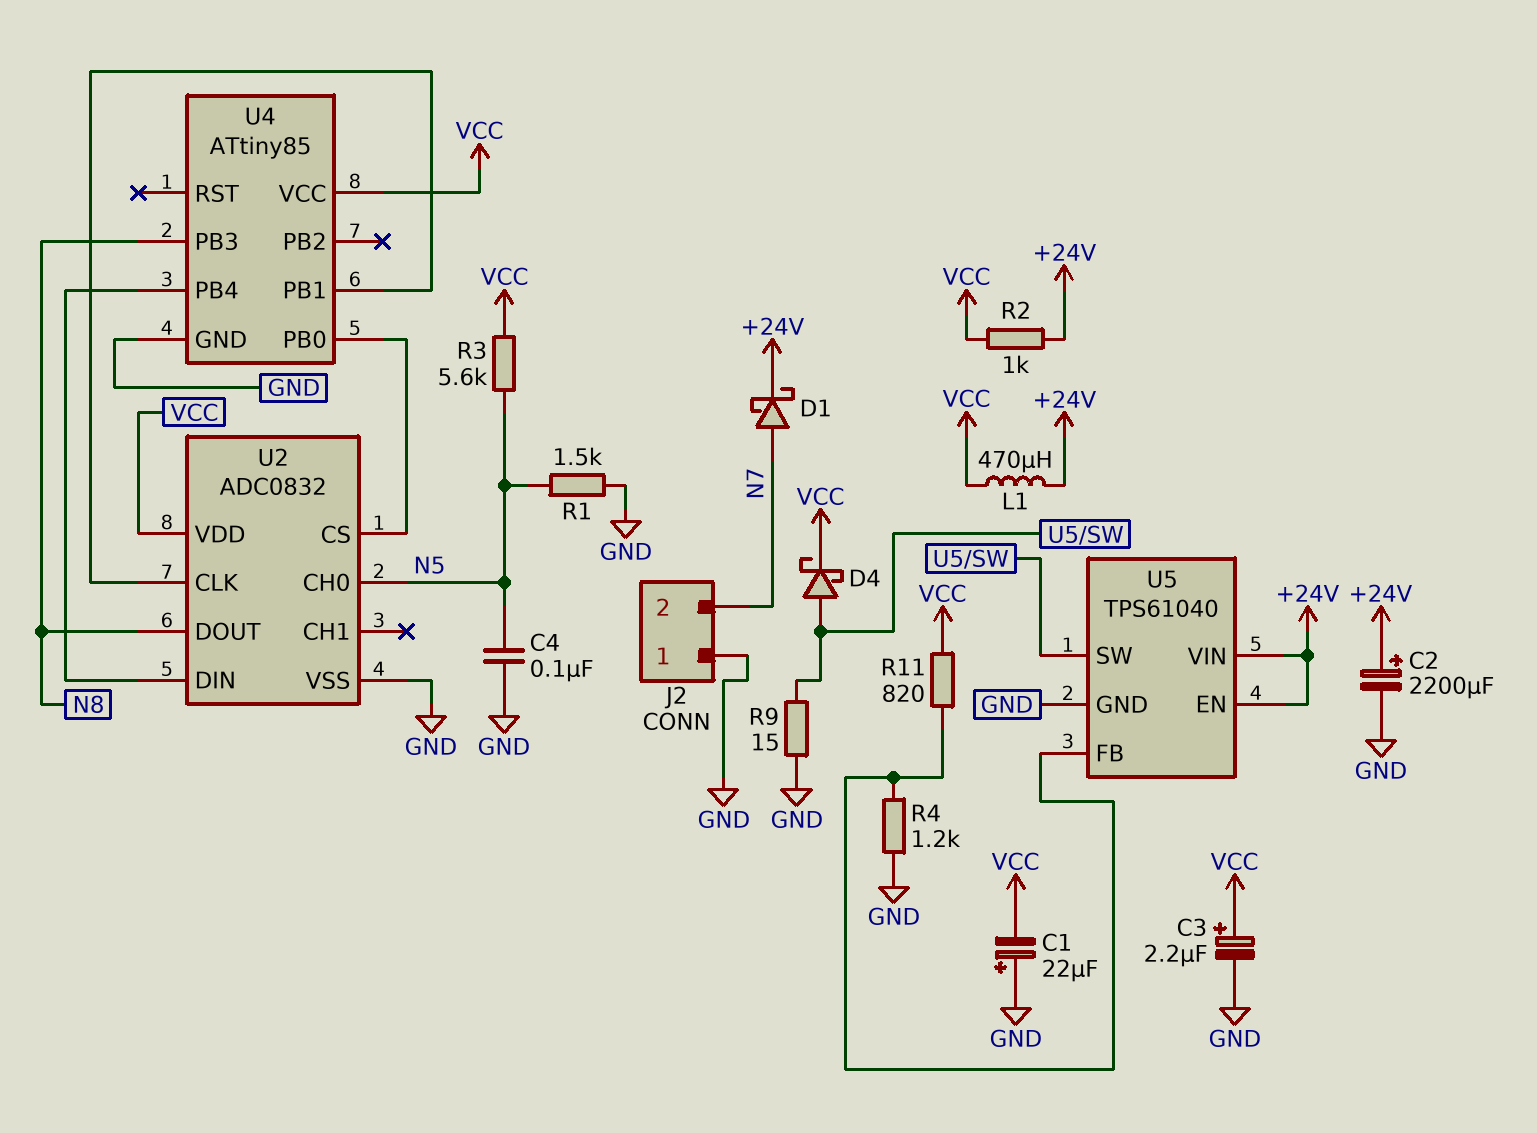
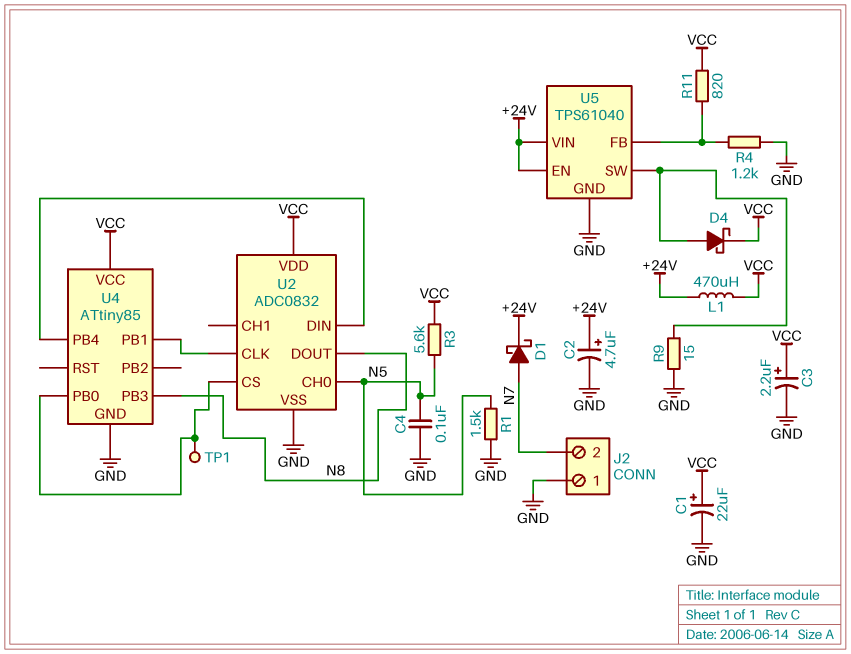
C1: 22uF (plus GND, minus VCC) -> 22uF (plus VCC, minus GND)
C2: 2200uF (plus +24V, minus GND) -> 4.7uF (plus +24V, minus GND)
R2: 1k (+24V, VCC) -> none
TP1: none -> test point (U2/CS)

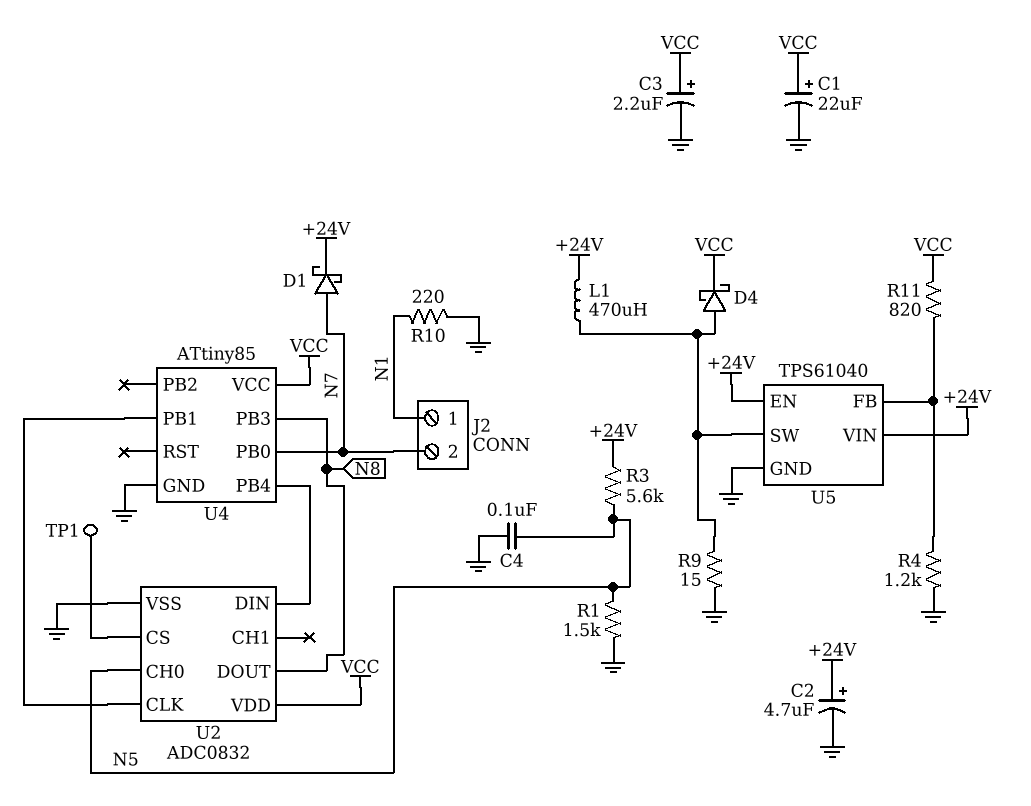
J2 pin 1: GND -> N1
L1: 470uH (+24V, VCC) -> 470uH (+24V, U5/SW)
R3: 5.6k (N5, VCC) -> 5.6k (+24V, N5)
R10: none -> 220 (GND, N1)
U4 pin PB0: U2/CS -> N7

